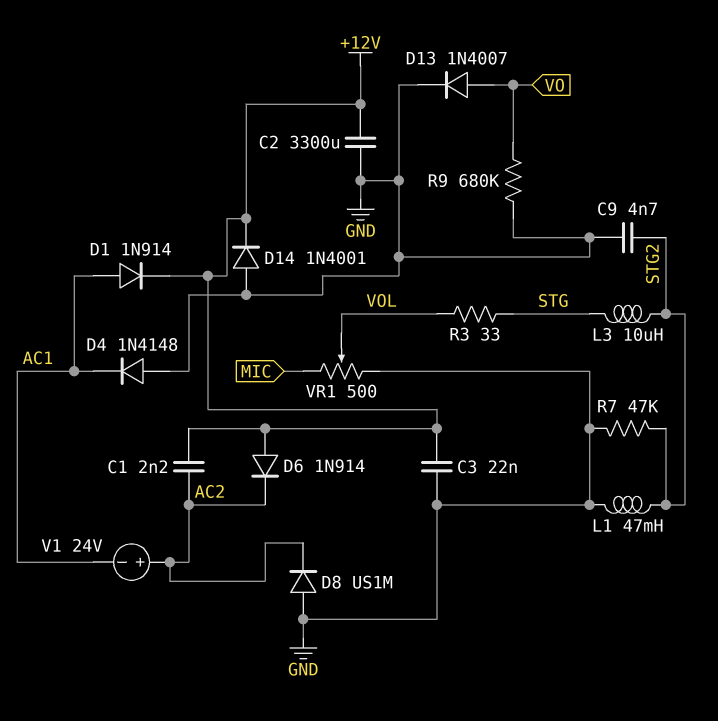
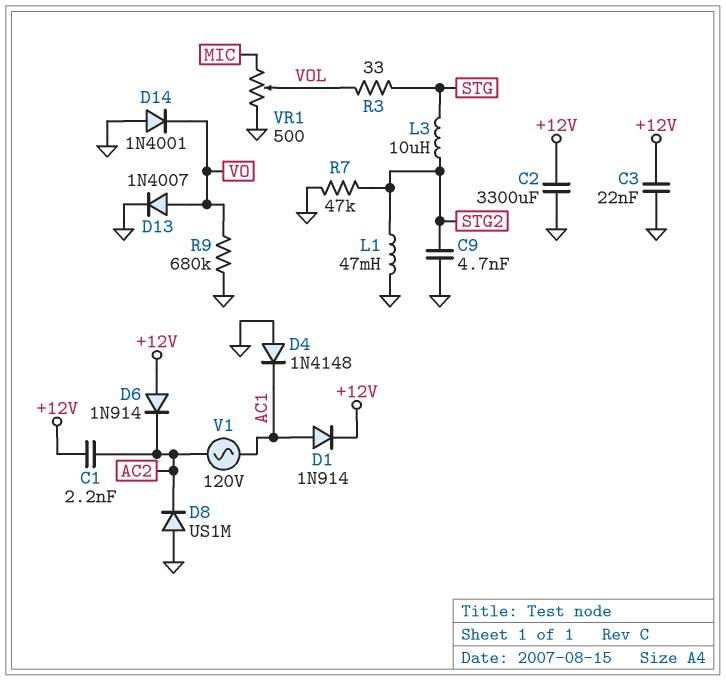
D14: diode 1N4001 (A GND, K +12V) -> diode 1N4001 (A GND, K VO)
V1: 24V (plus AC2, minus AC1) -> AC 120V (AC1, AC2)

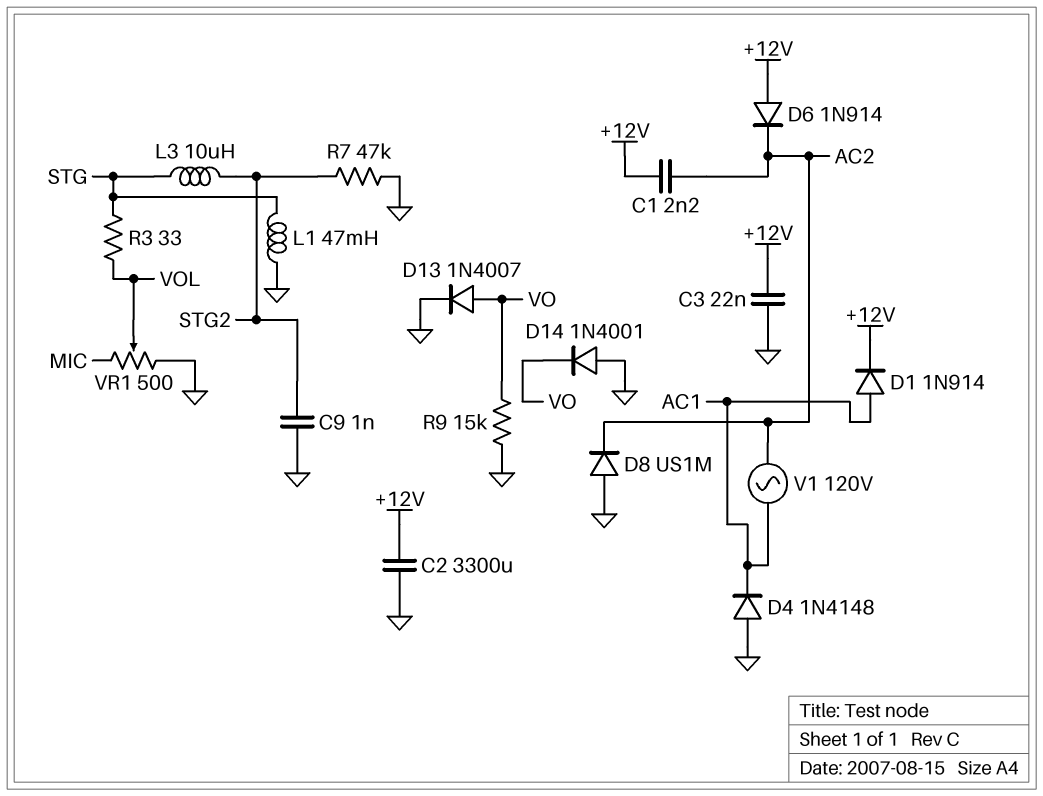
C9: 4.7nF (GND, STG2) -> 1nF (GND, STG2)
L1: 47mH (GND, STG2) -> 47mH (GND, STG)
R9: 680k (GND, VO) -> 15k (GND, VO)

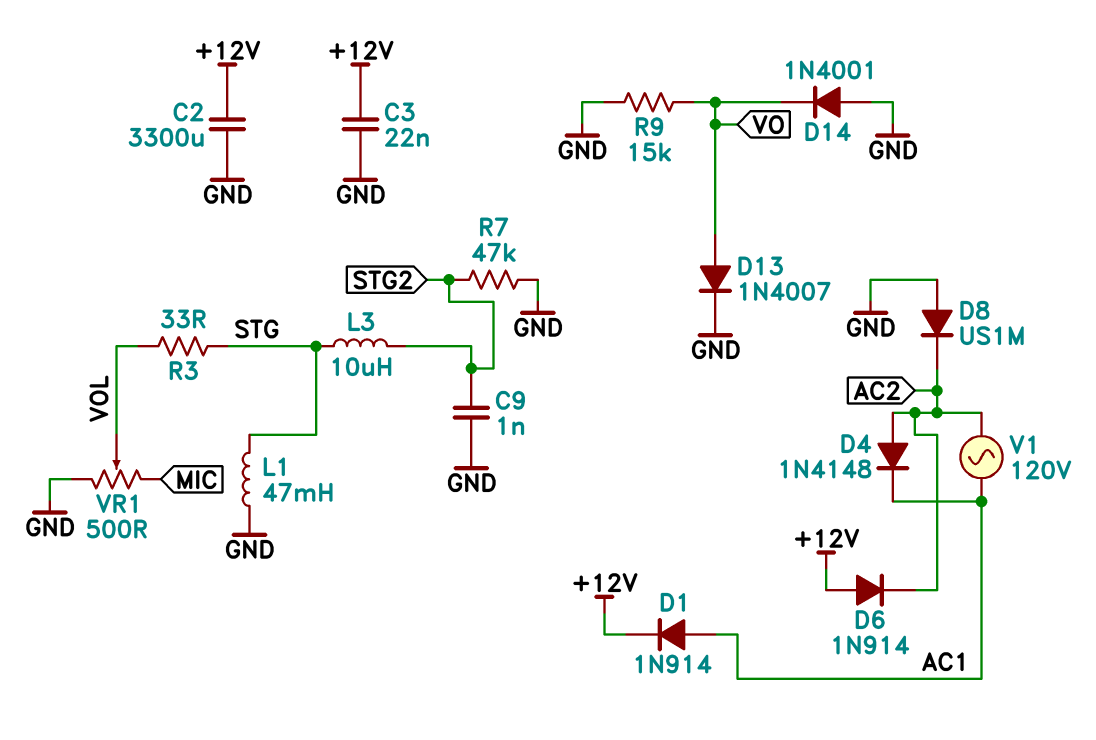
C1: 2.2nF (+12V, AC2) -> none
D4: diode 1N4148 (A GND, K AC1) -> diode 1N4148 (A AC2, K AC1)

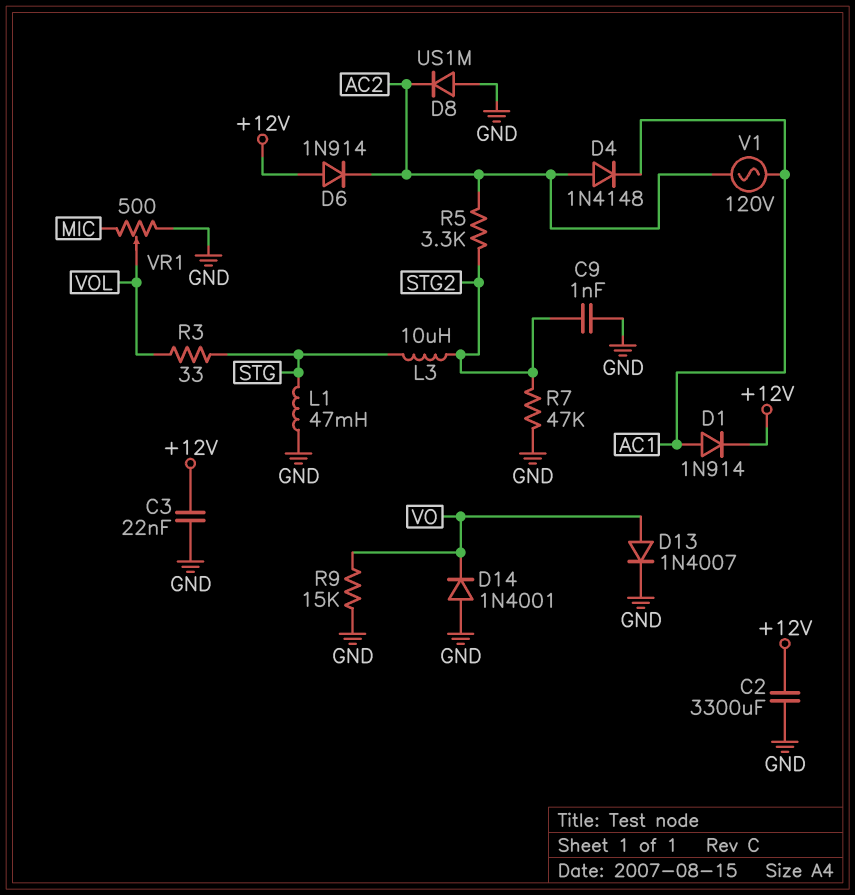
R5: none -> 3.3k (AC2, STG2)

